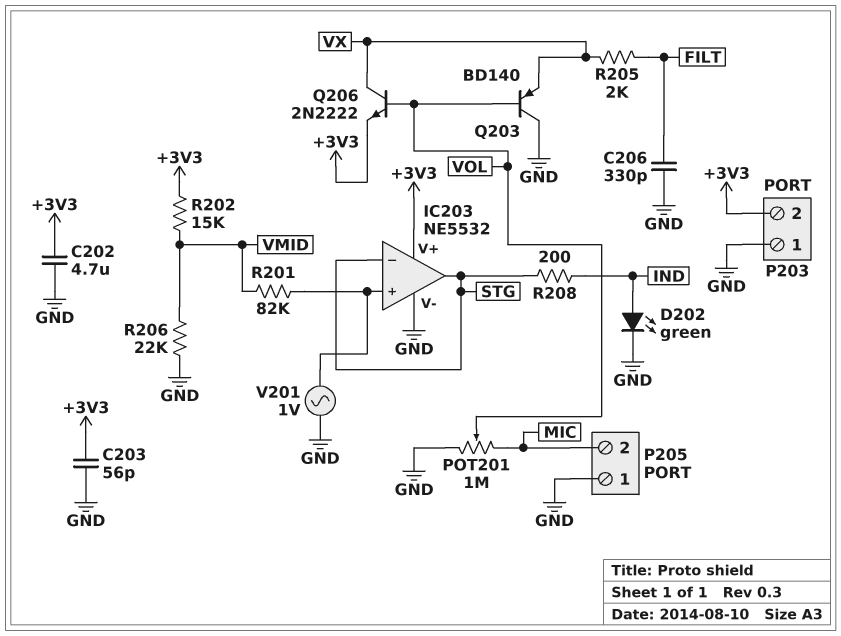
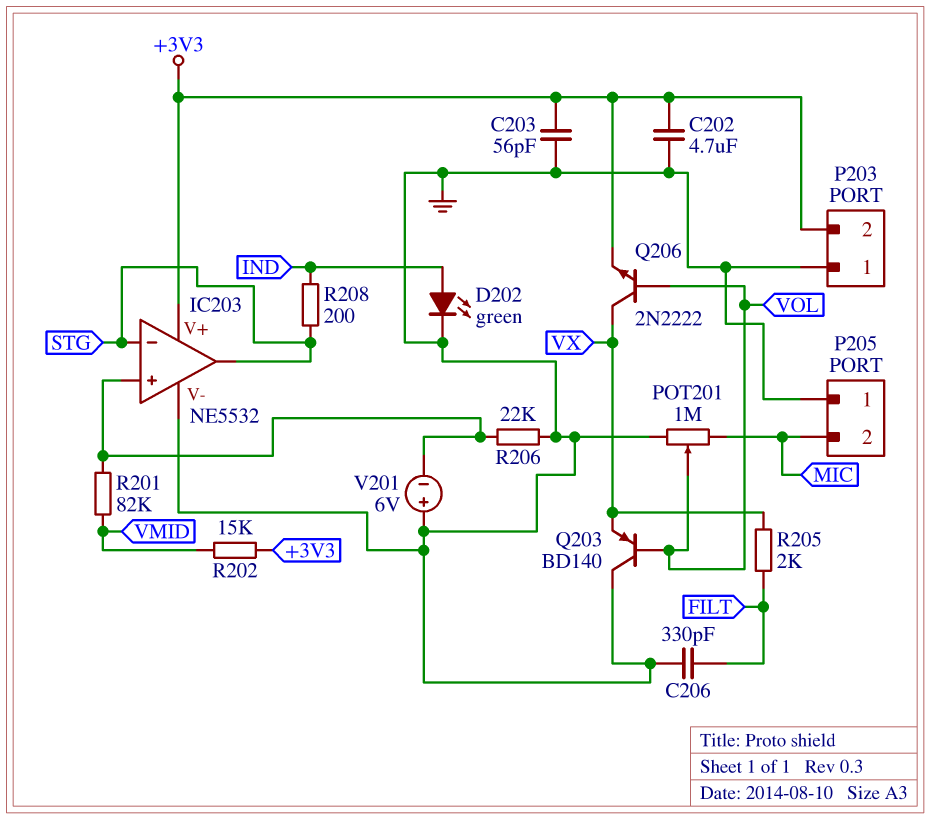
R206: 22k (GND, VMID) -> 22k (GND, IC203/in+)
V201: AC 1V (GND, IC203/in+) -> 6V (plus GND, minus IC203/in+)

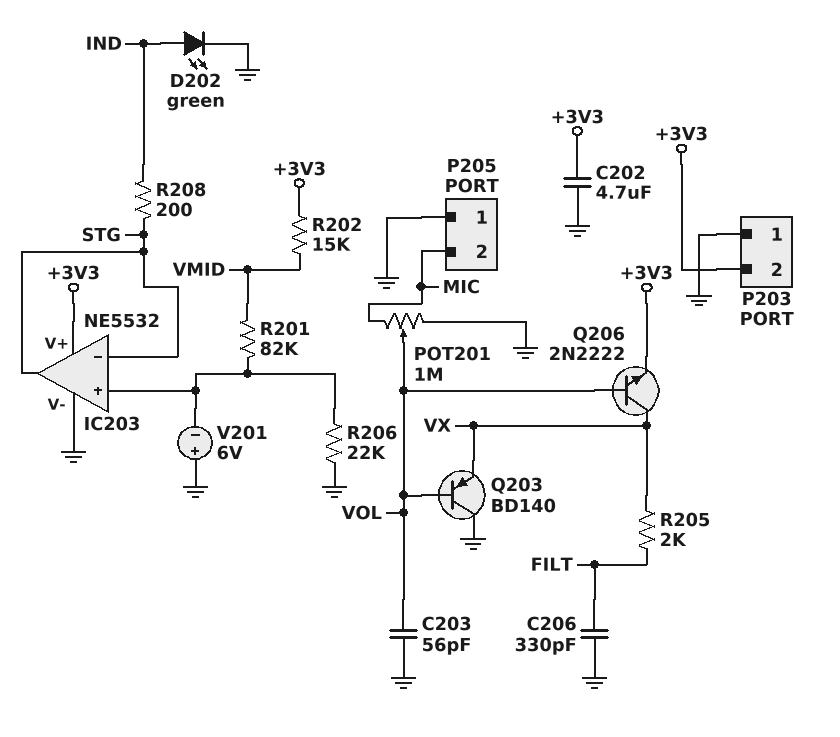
C203: 56pF (+3V3, GND) -> 56pF (GND, VOL)

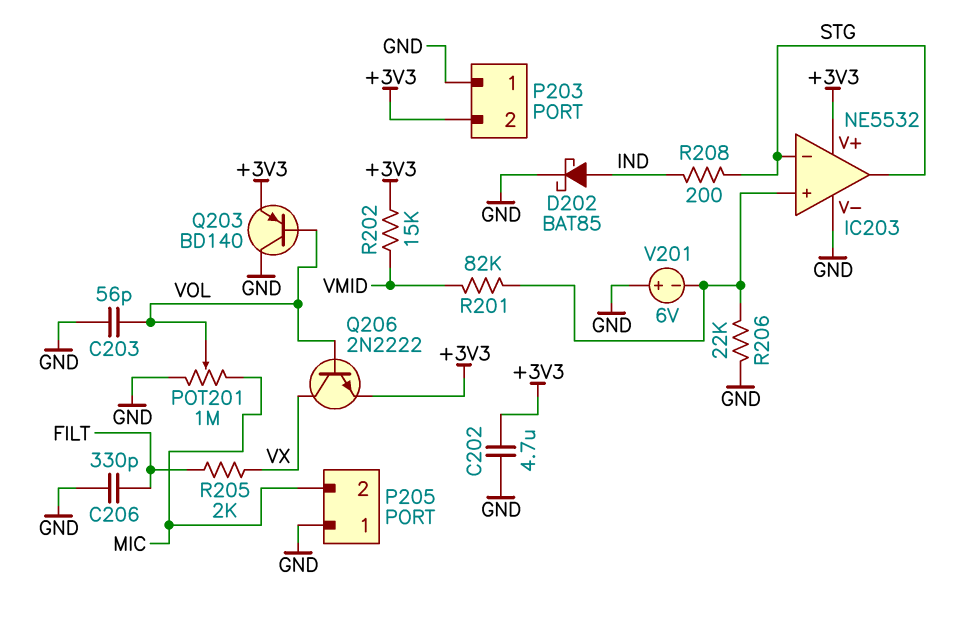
D202: LED green (A IND, K GND) -> schottky BAT85 (A IND, K GND)
Q203: PNP BD140 (B VOL, C GND, E VX) -> PNP BD140 (B VOL, C GND, E +3V3)

